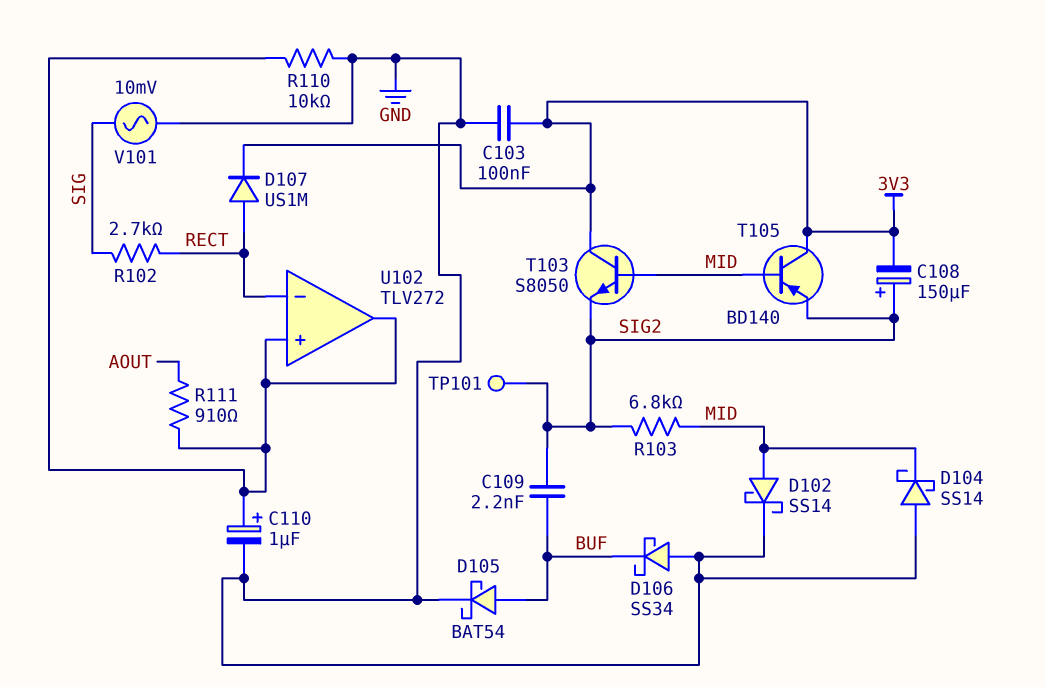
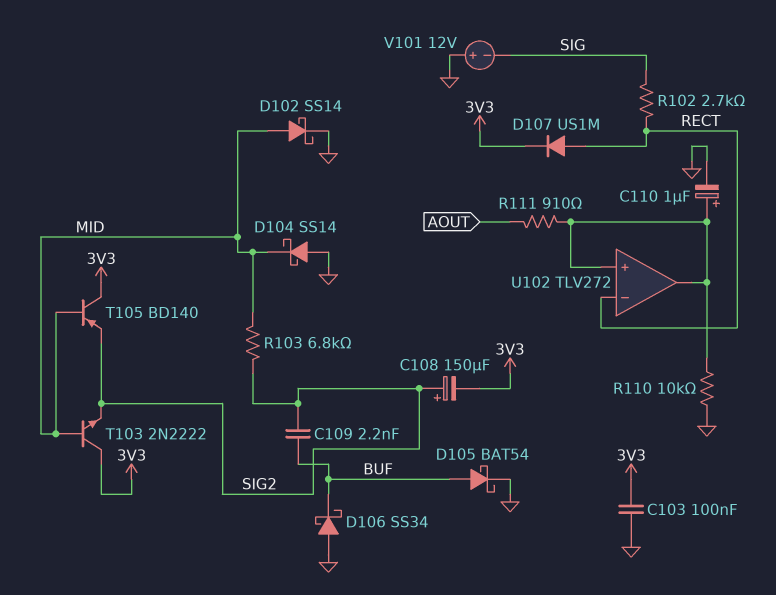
T103: NPN S8050 (B MID, C 3V3, E SIG2) -> NPN 2N2222 (B MID, C 3V3, E SIG2)
TP101: test point (SIG2) -> none
V101: AC 10mV (GND, SIG) -> 12V (plus GND, minus SIG)

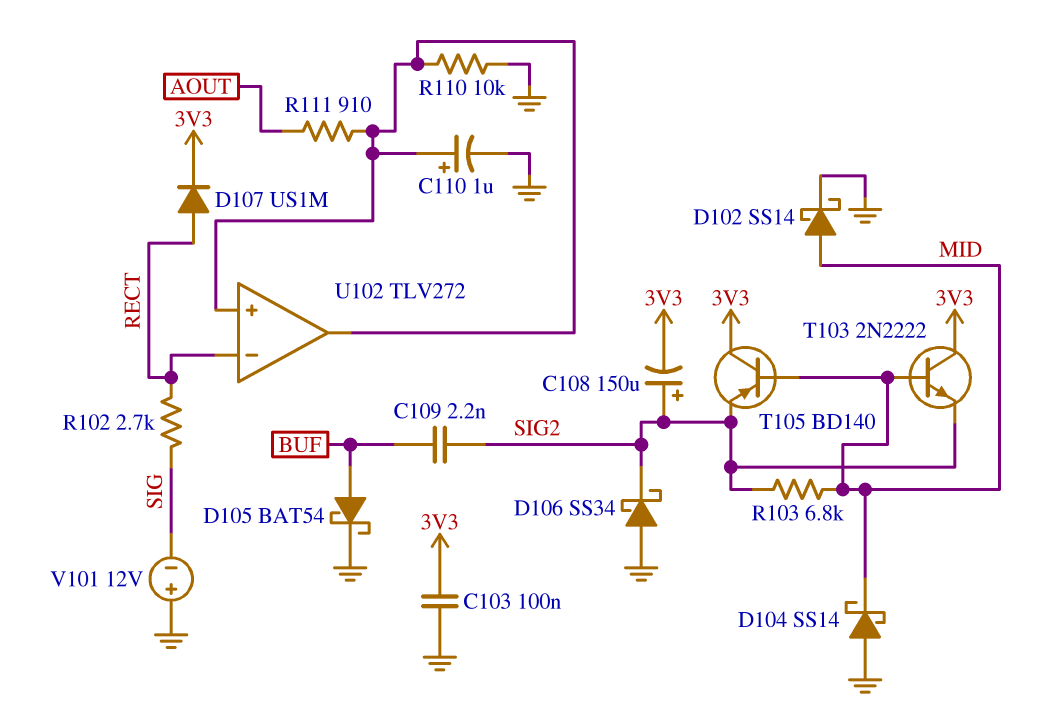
D106: schottky SS34 (A GND, K BUF) -> schottky SS34 (A GND, K SIG2)

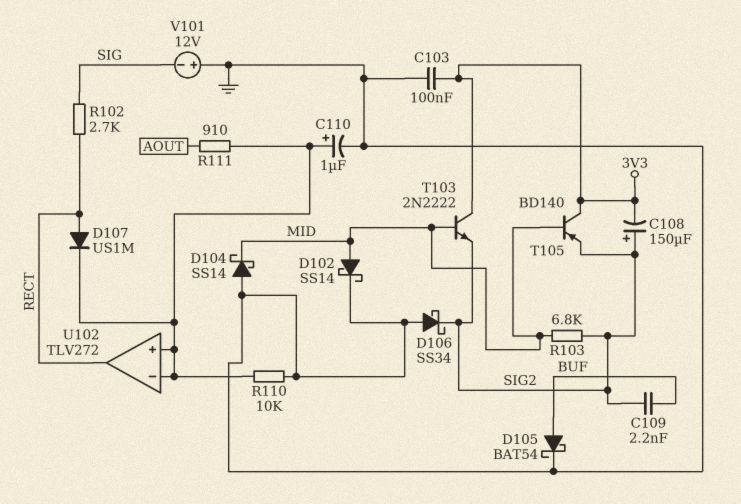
D107: diode US1M (A RECT, K 3V3) -> diode US1M (A RECT, K U102/in+)
U102 pin in-: RECT -> U102/in+
U102 pin out: U102/in+ -> RECT

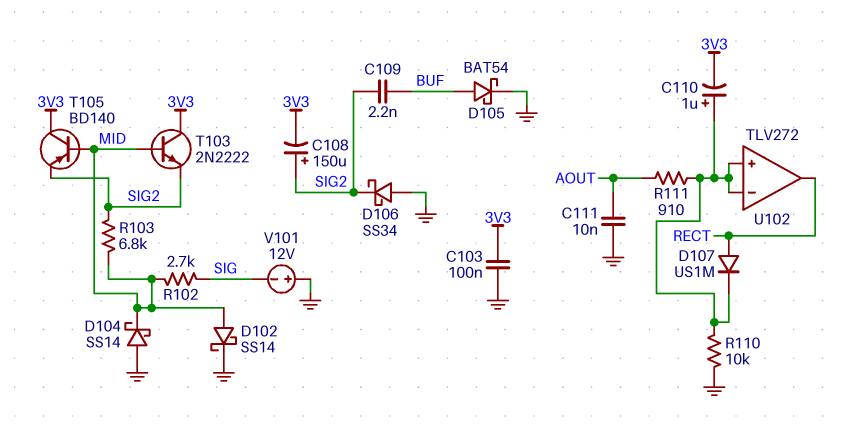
C110: 1uF (plus U102/in+, minus GND) -> 1uF (plus U102/in+, minus 3V3)
C111: none -> 10nF (AOUT, GND)
R102: 2.7k (RECT, SIG) -> 2.7k (MID, SIG)

